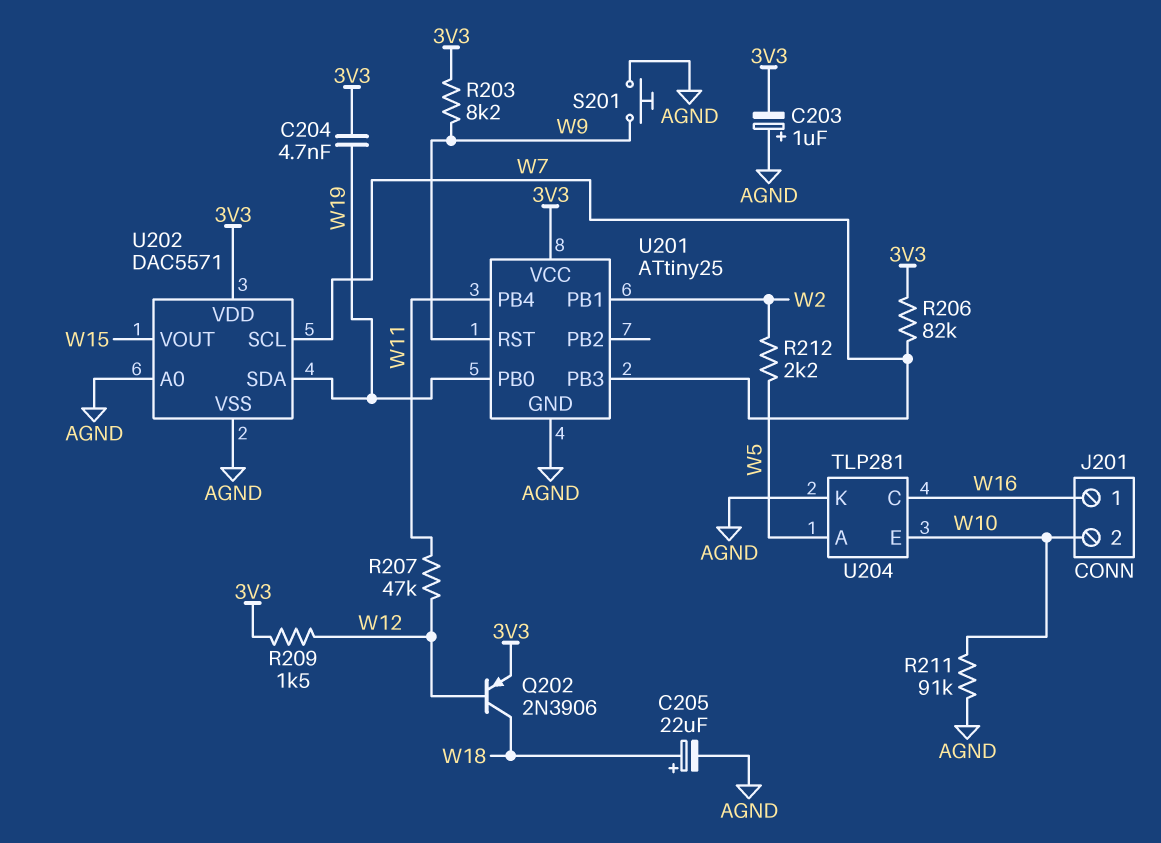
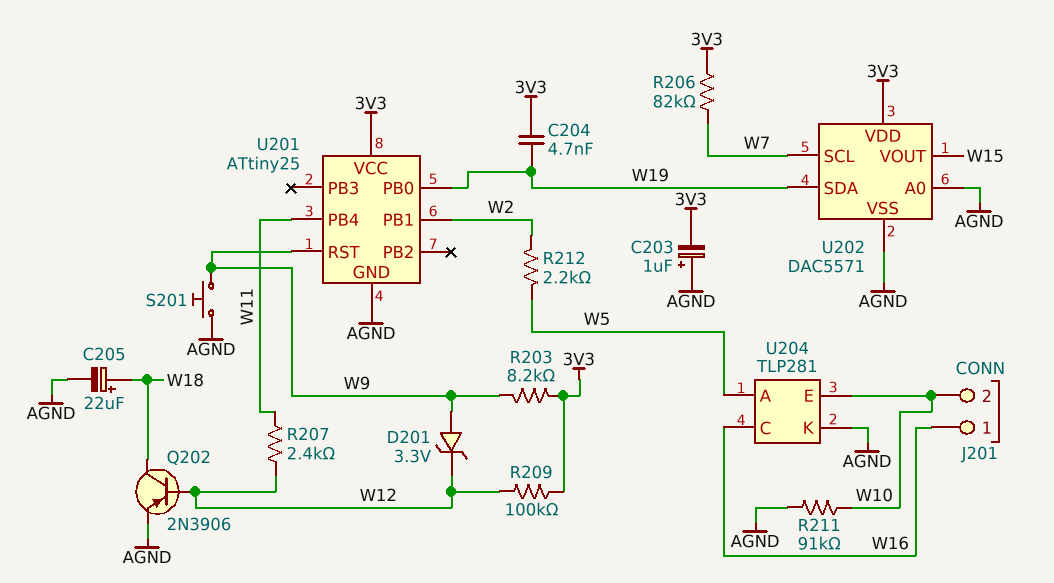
D201: none -> zener 3.3V (A W9, K W12)
Q202: PNP 2N3906 (B W12, C W18, E 3V3) -> PNP 2N3906 (B W12, C W18, E AGND)
R207: 47k (W11, W12) -> 2.4k (W11, W12)
R209: 1.5k (3V3, W12) -> 100k (3V3, W12)
U201 pin PB3: W7 -> none

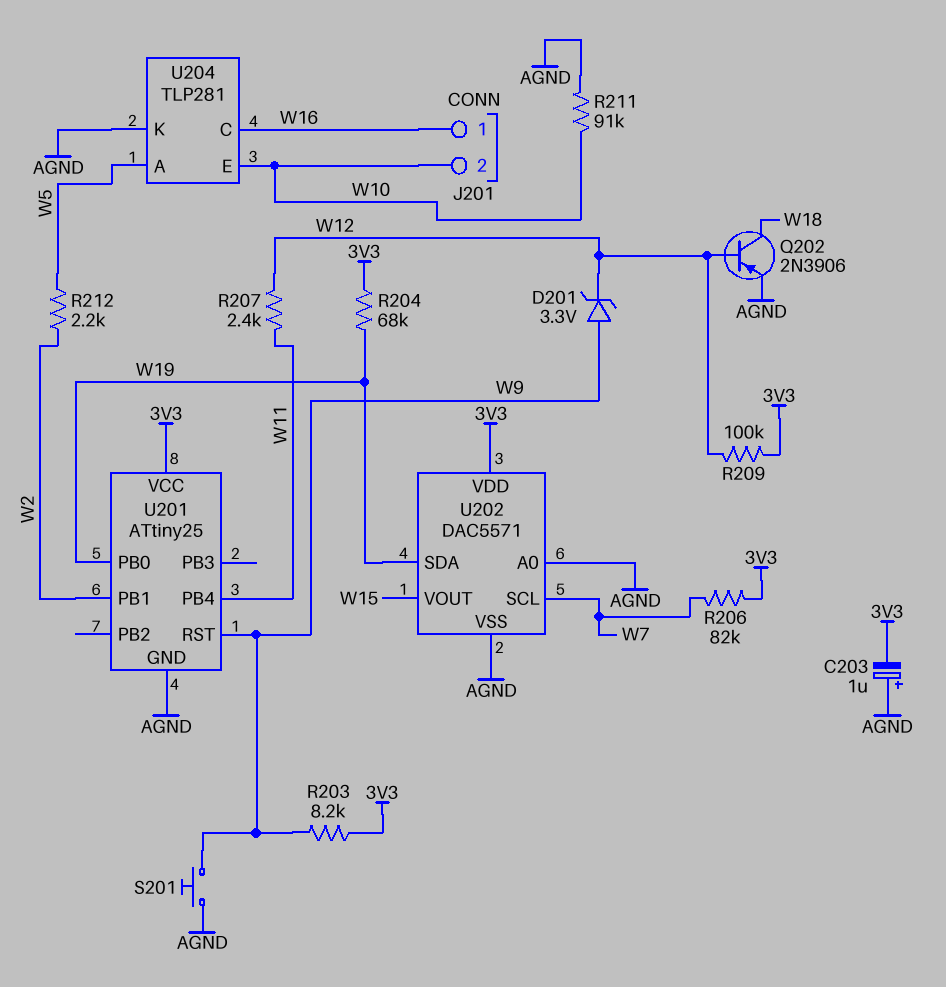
C204: 4.7nF (3V3, W19) -> none
C205: 22uF (plus W18, minus AGND) -> none
R204: none -> 68k (3V3, W19)

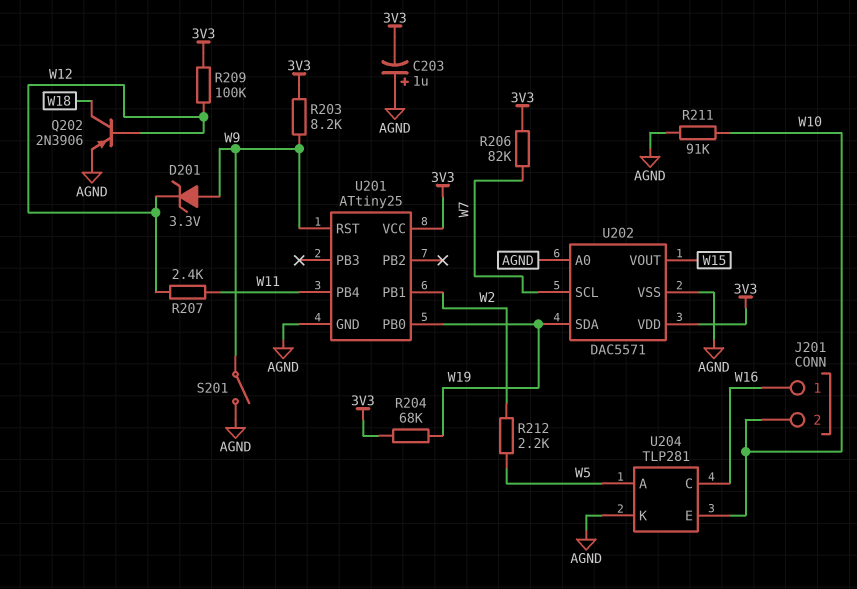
S201: button (AGND, W9) -> switch (AGND, W9)

